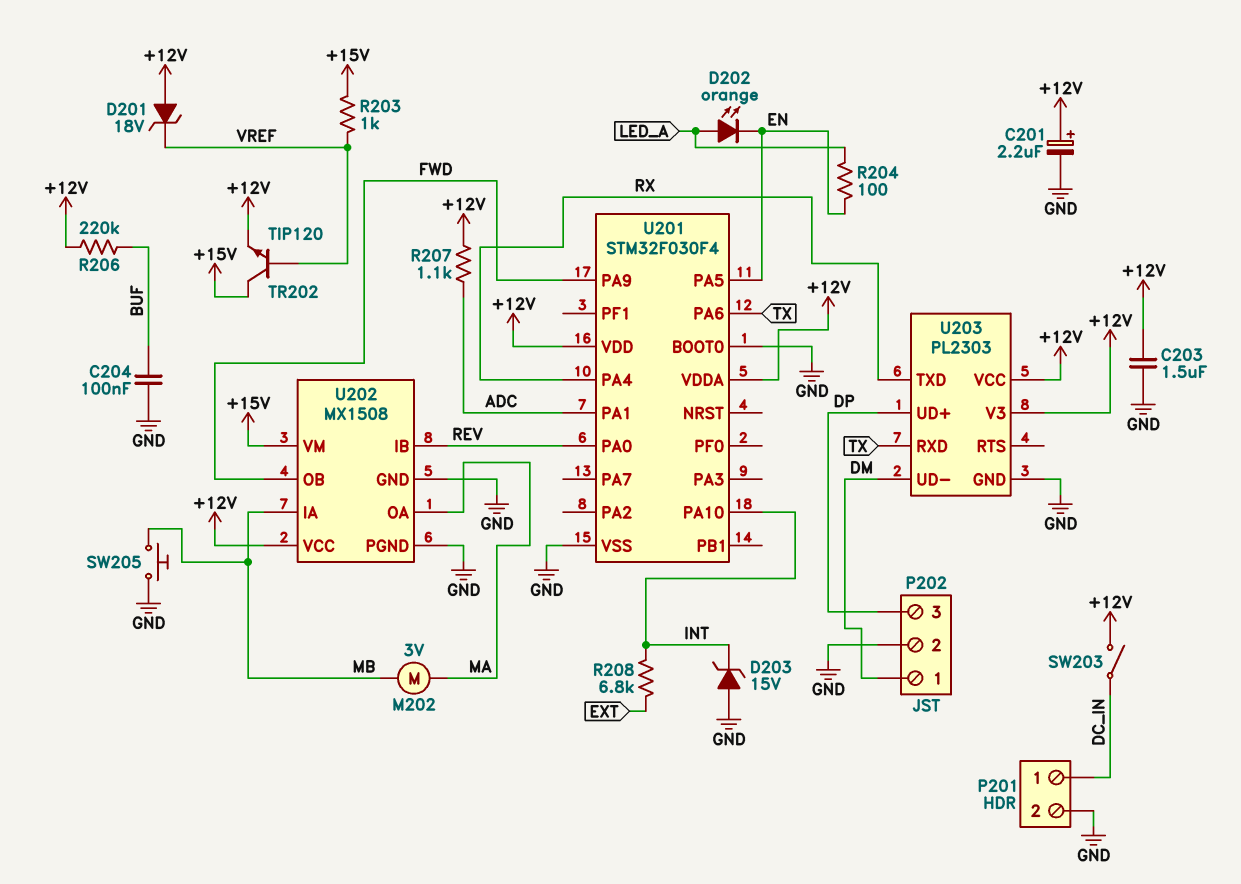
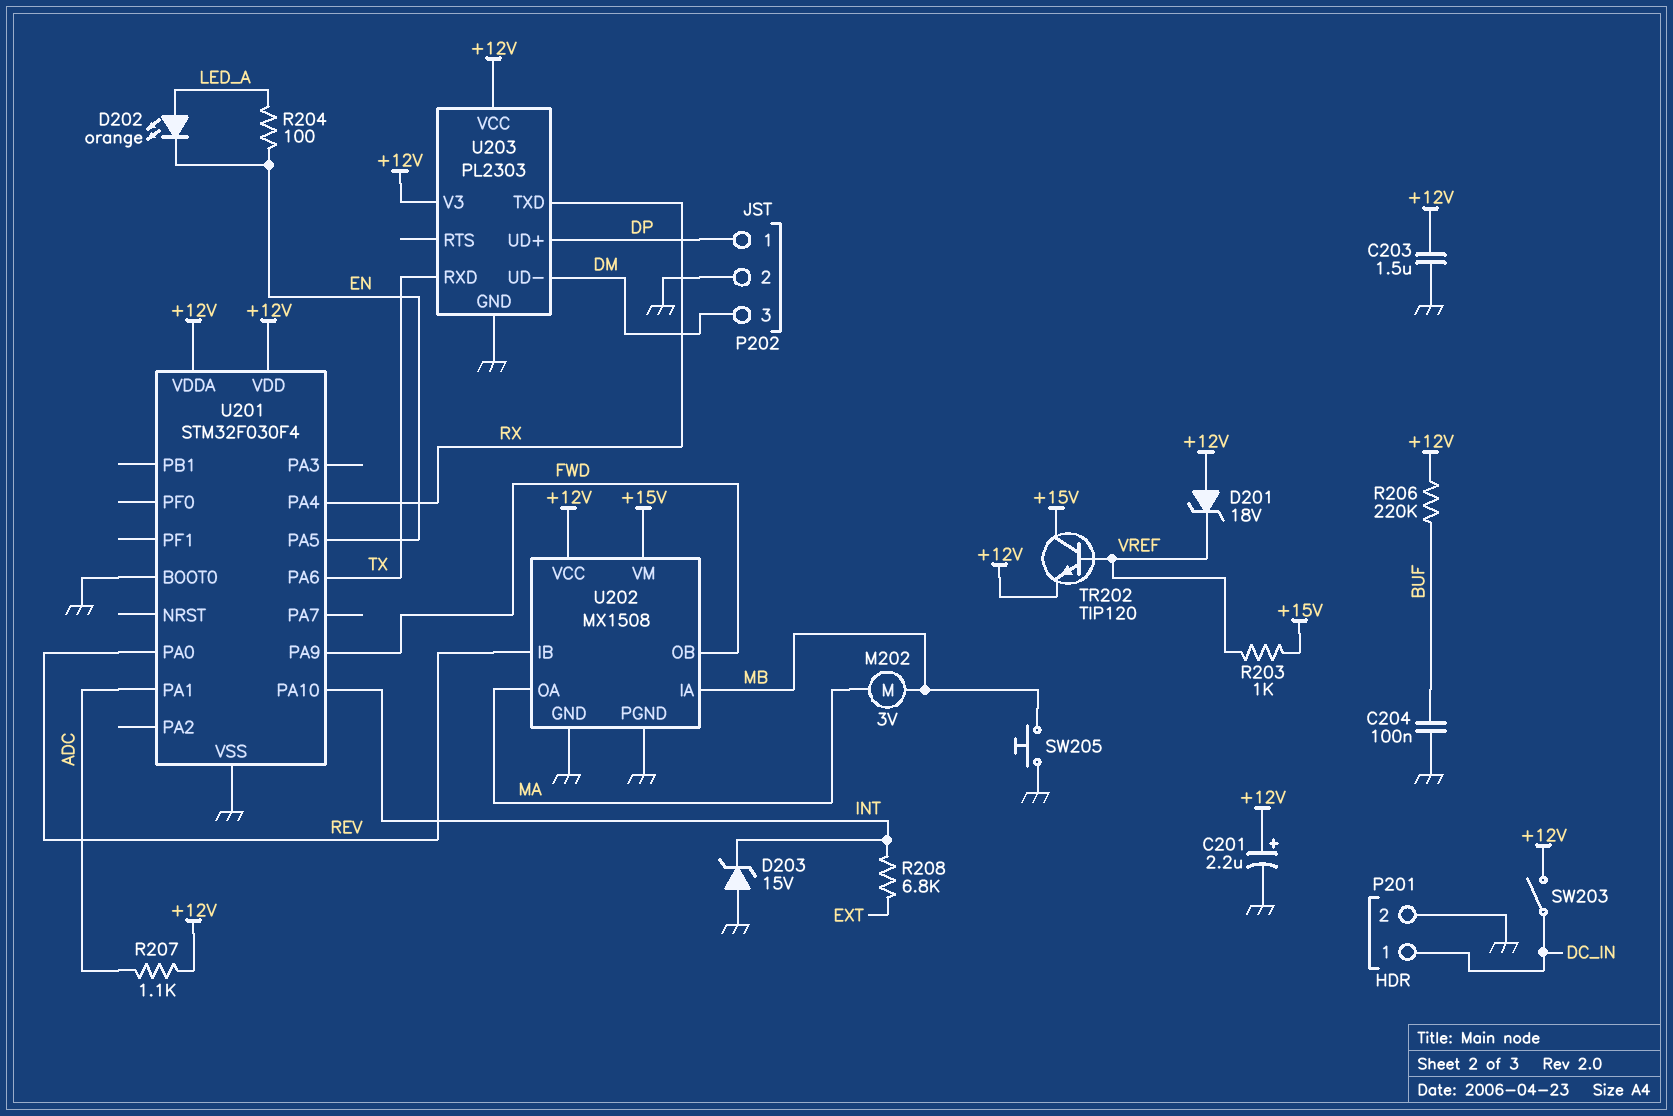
P202 pin 1: DM -> DP
P202 pin 3: DP -> DM

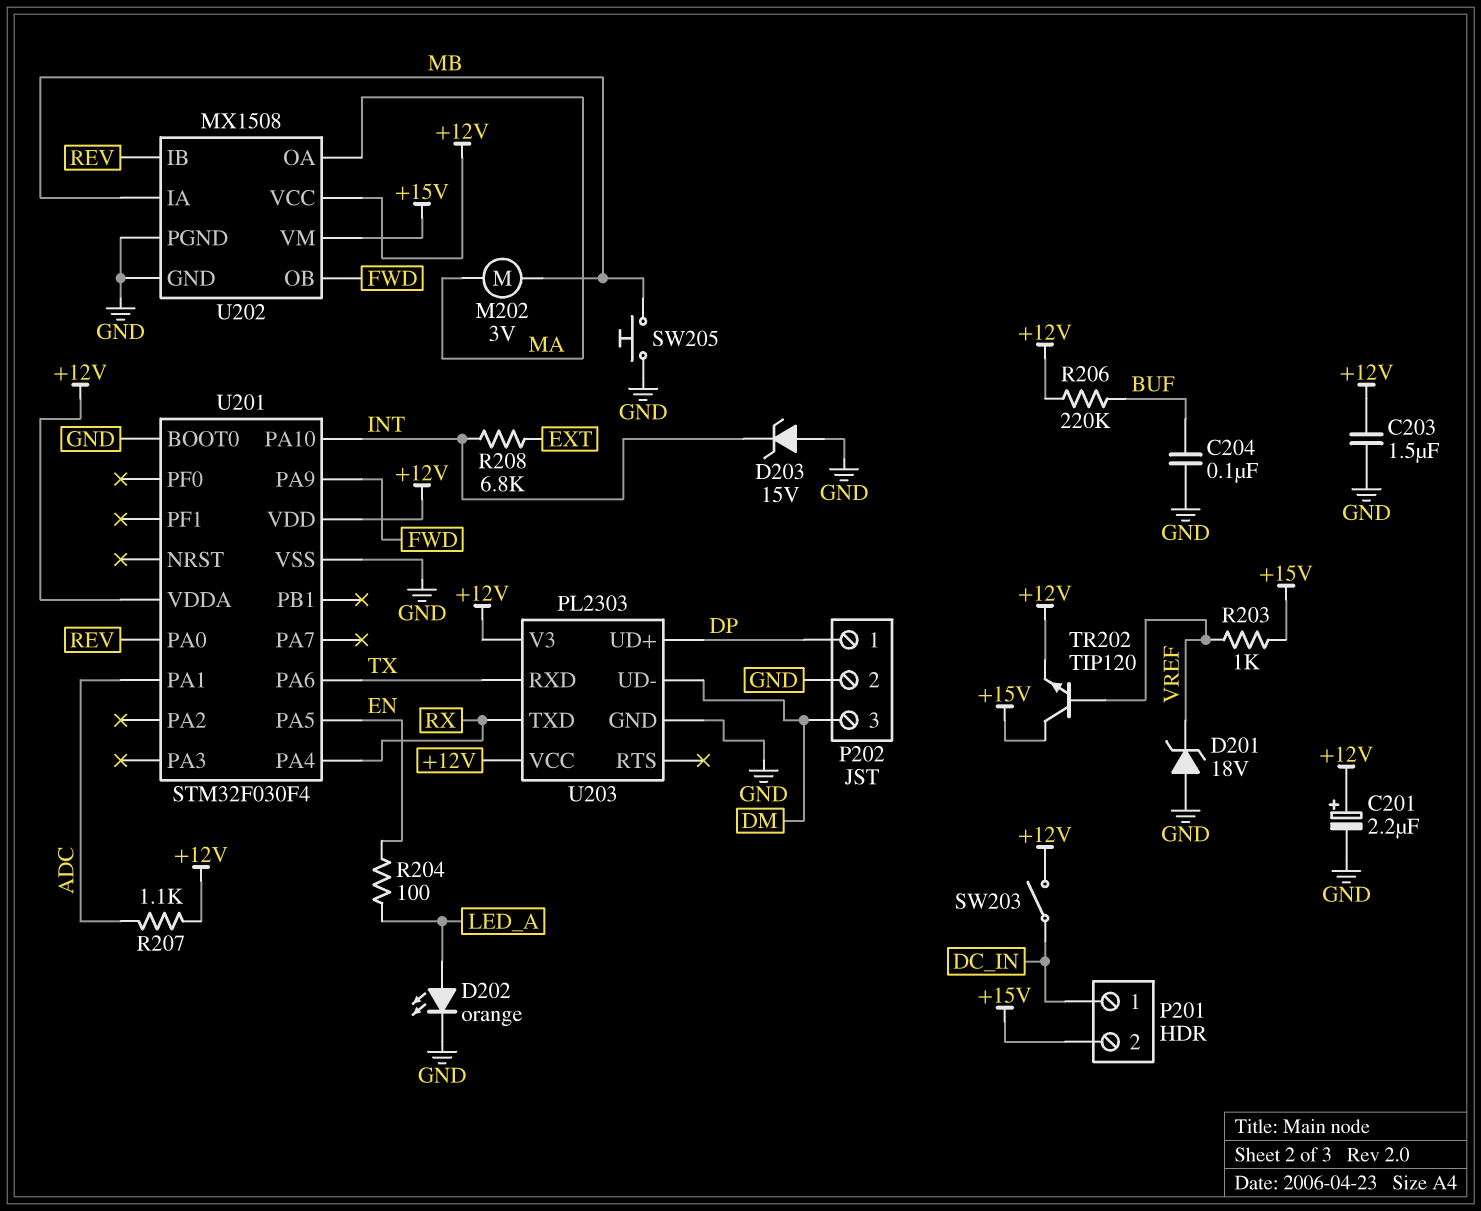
D201: zener 18V (A +12V, K VREF) -> zener 18V (A GND, K VREF)
D202: LED orange (A LED_A, K EN) -> LED orange (A LED_A, K GND)
P201 pin 2: GND -> +15V

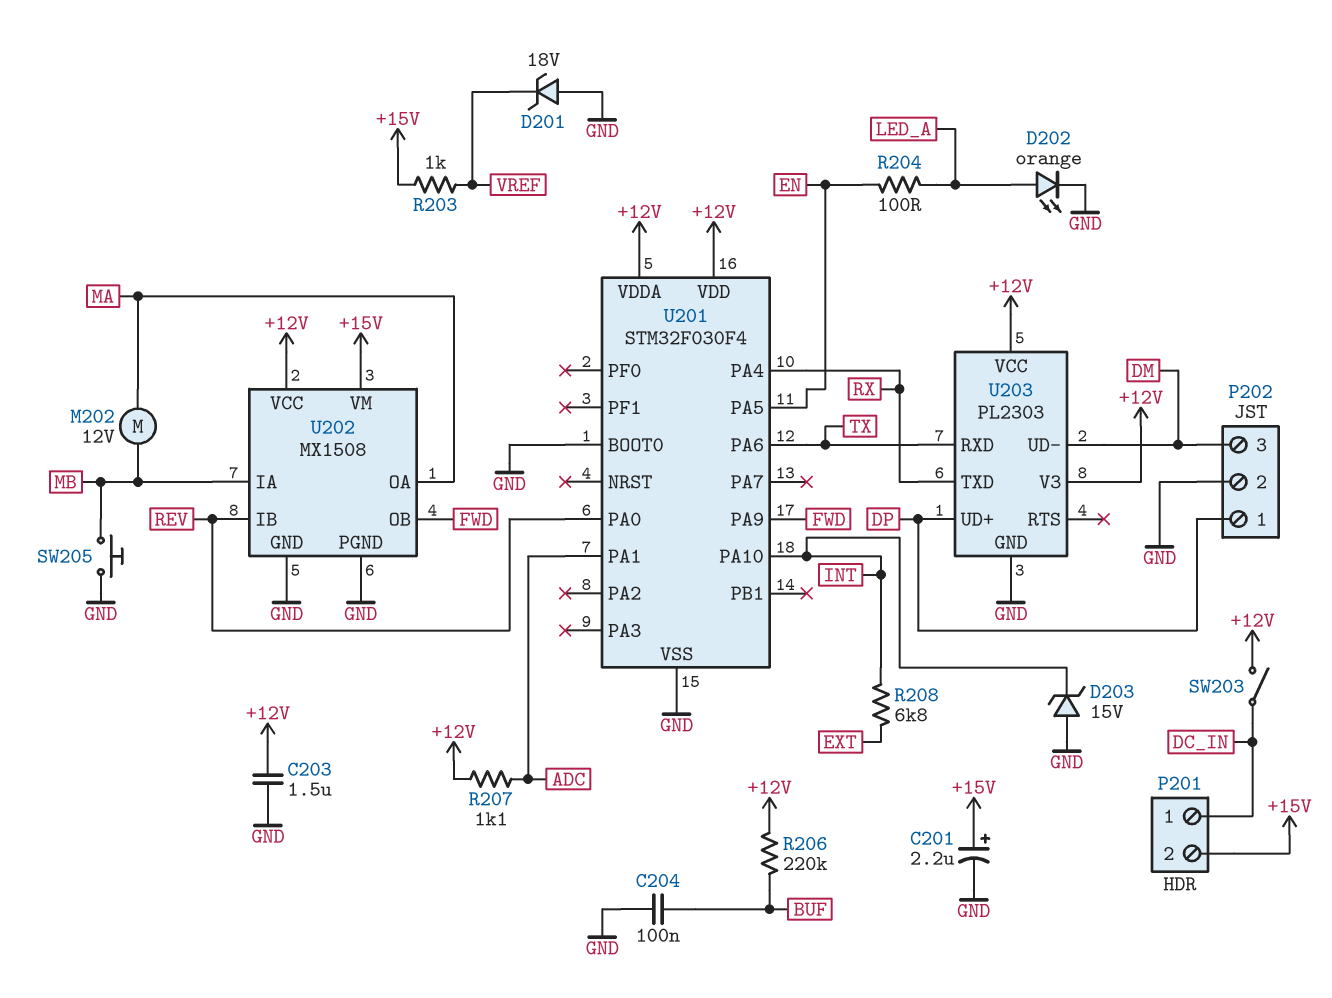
C201: 2.2uF (plus +12V, minus GND) -> 2.2uF (plus +15V, minus GND)
M202: motor 3V (MA, MB) -> motor 12V (MA, MB)
TR202: NPN TIP120 (B VREF, C +15V, E +12V) -> none

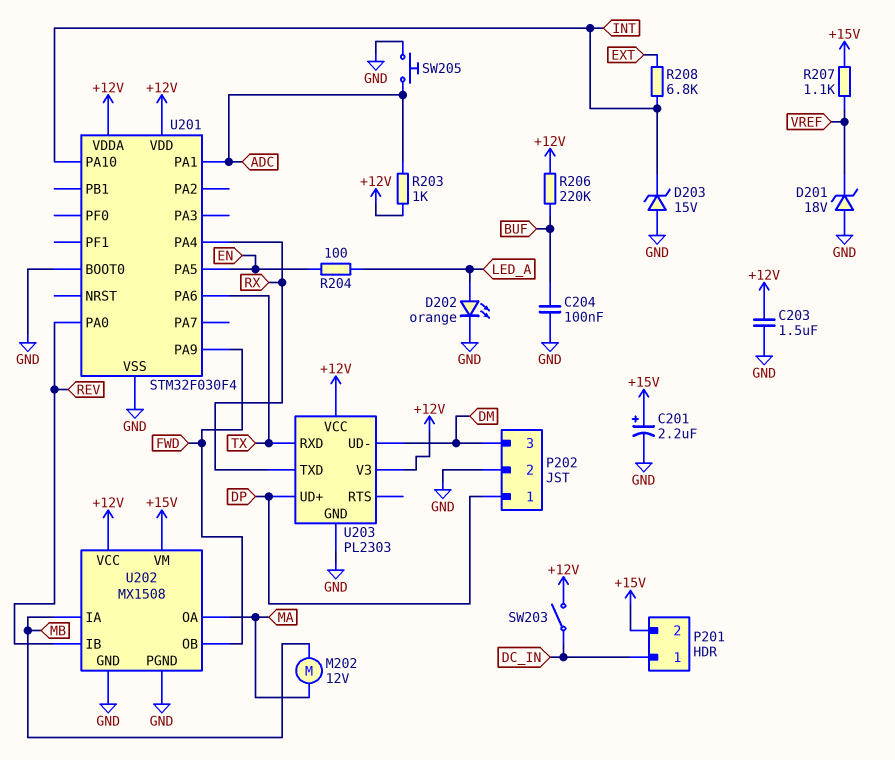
R203: 1k (+15V, VREF) -> 1k (+12V, ADC)
R207: 1.1k (+12V, ADC) -> 1.1k (+15V, VREF)
SW205: button (GND, MB) -> button (ADC, GND)

